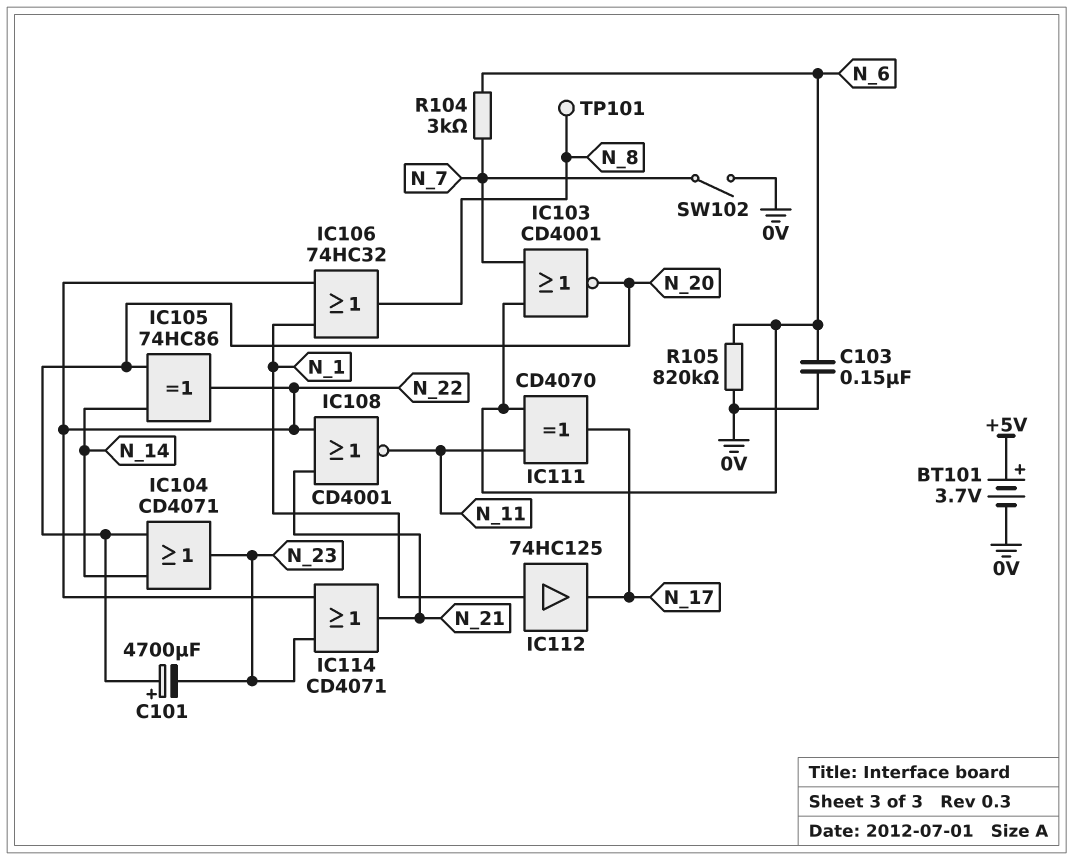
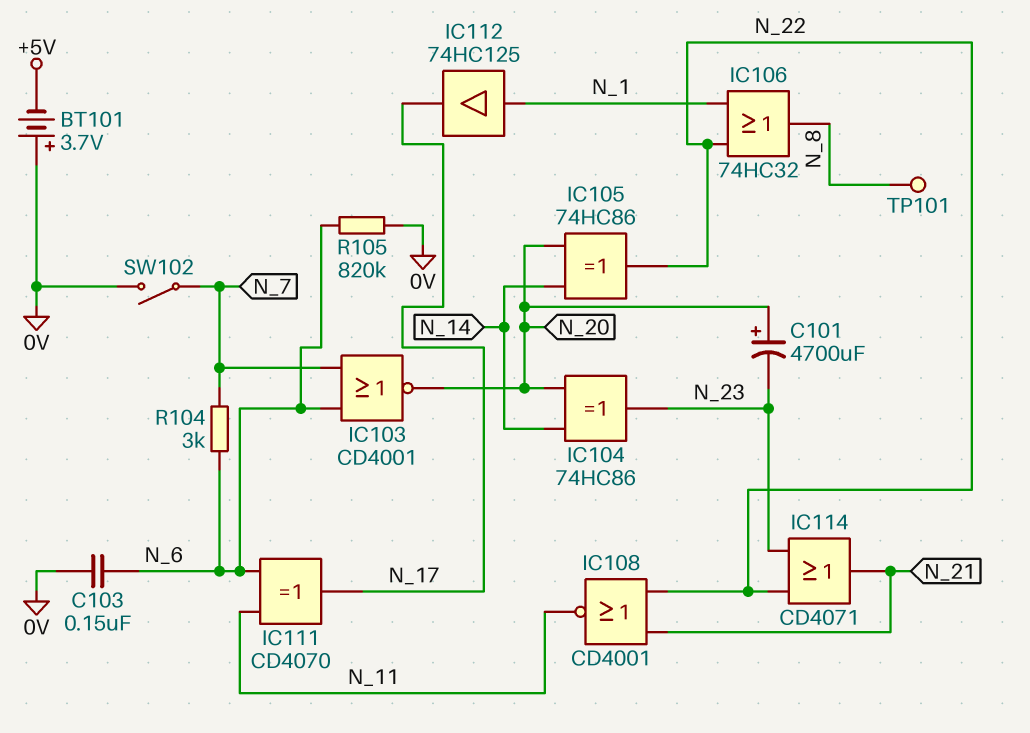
BT101: 3.7V (plus +5V, minus 0V) -> 3.7V (plus 0V, minus +5V)
IC104: OR CD4071 (in N_14, in N_20, out N_23) -> XOR 74HC86 (in N_14, in N_20, out N_23)

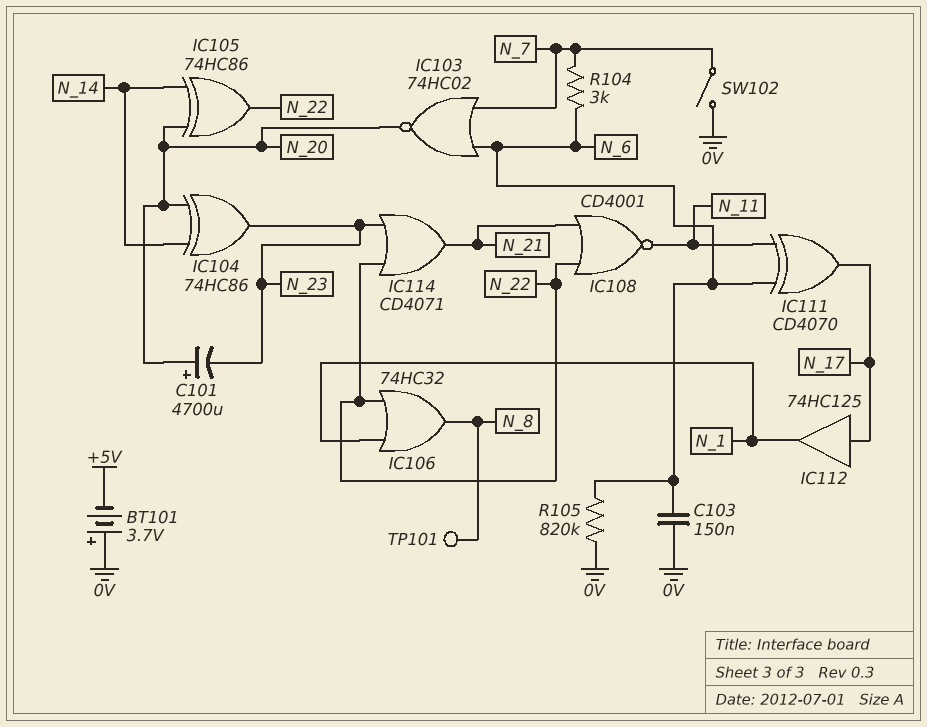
IC103: NOR CD4001 (in N_6, in N_7, out N_20) -> NOR 74HC02 (in N_6, in N_7, out N_20)
IC112: buffer 74HC125 (in N_1, out N_17) -> buffer 74HC125 (in N_17, out N_1)

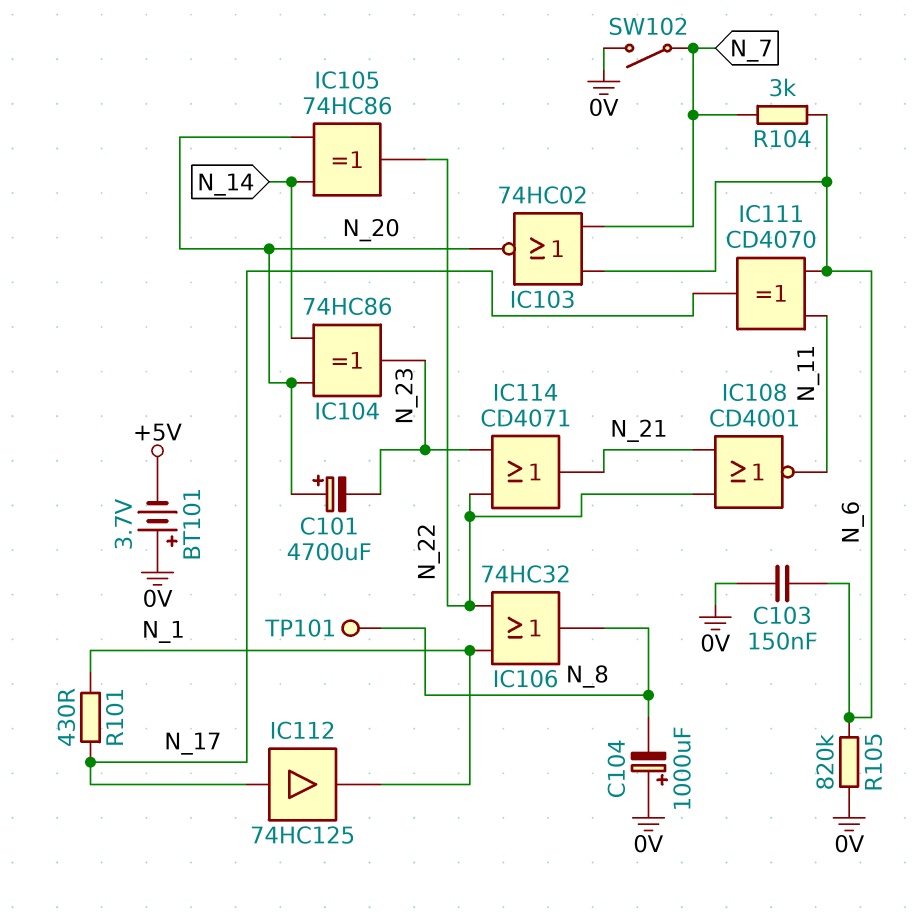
C104: none -> 1000uF (plus 0V, minus N_8)
R101: none -> 430 (N_1, N_17)

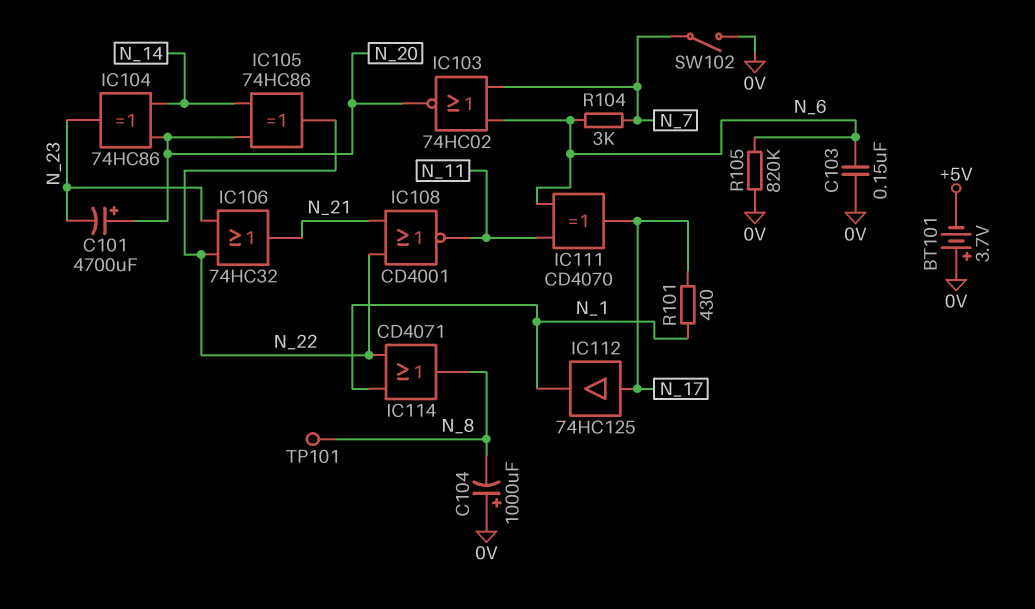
IC106: OR 74HC32 (in N_1, in N_22, out N_8) -> OR 74HC32 (in N_22, in N_23, out N_21)
IC114: OR CD4071 (in N_22, in N_23, out N_21) -> OR CD4071 (in N_1, in N_22, out N_8)

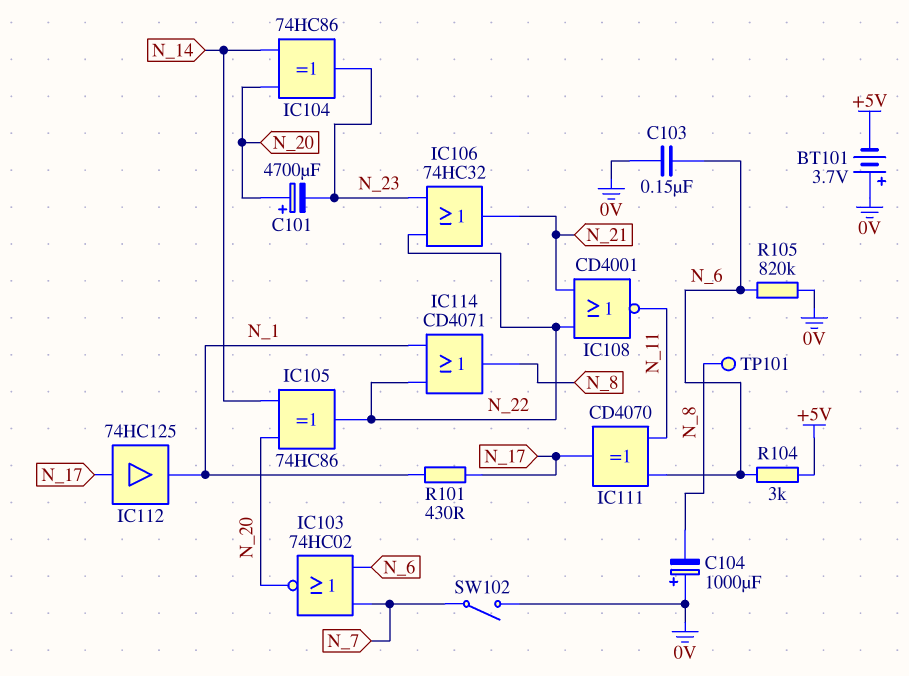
R104: 3k (N_6, N_7) -> 3k (+5V, N_6)

